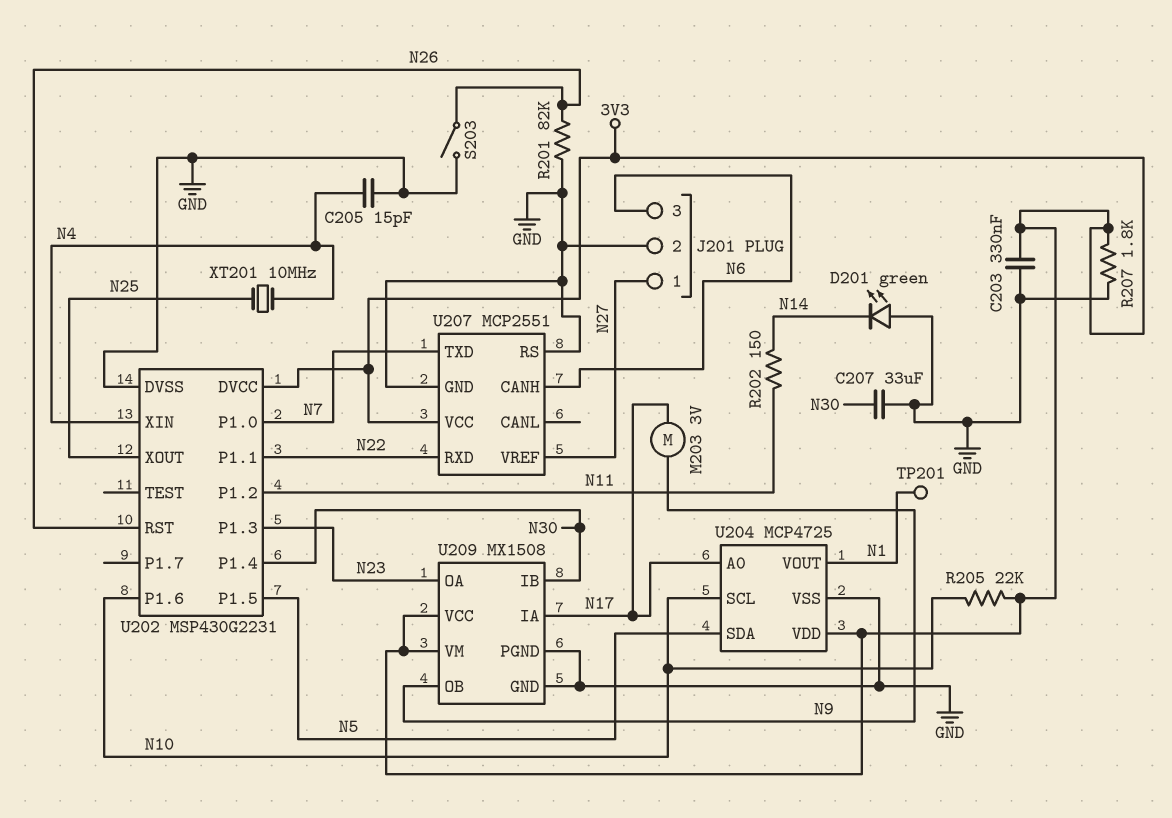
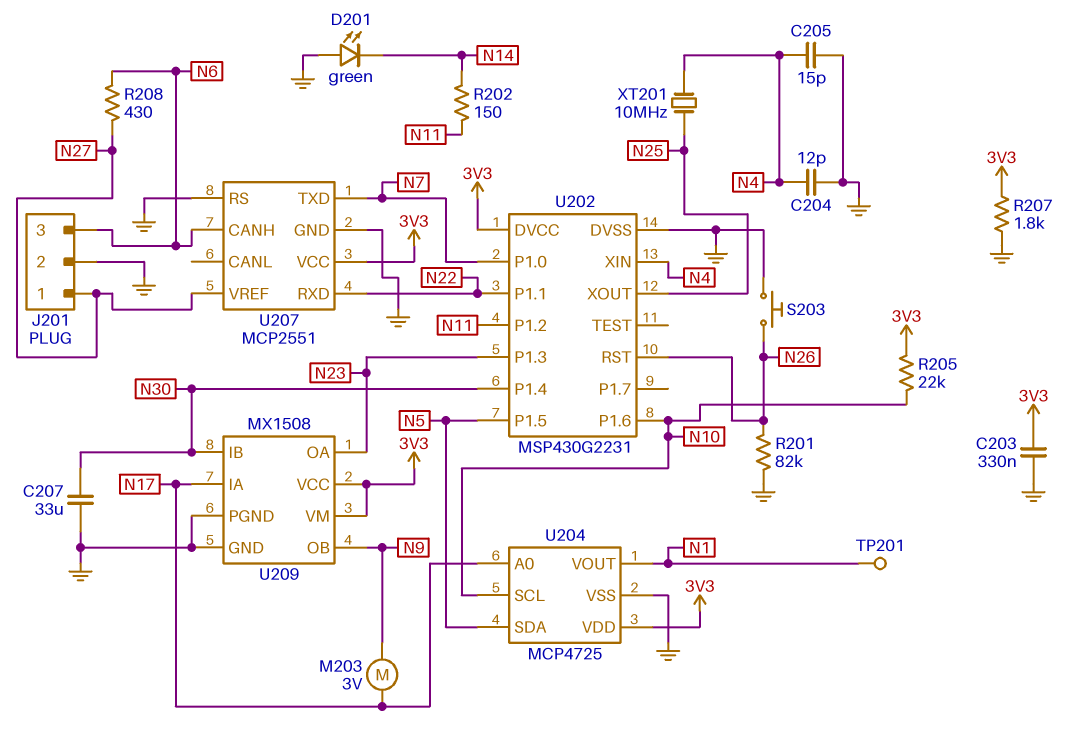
C204: none -> 12pF (GND, N4)
R208: none -> 430 (N6, N27)
S203: switch (GND, N26) -> button (GND, N26)

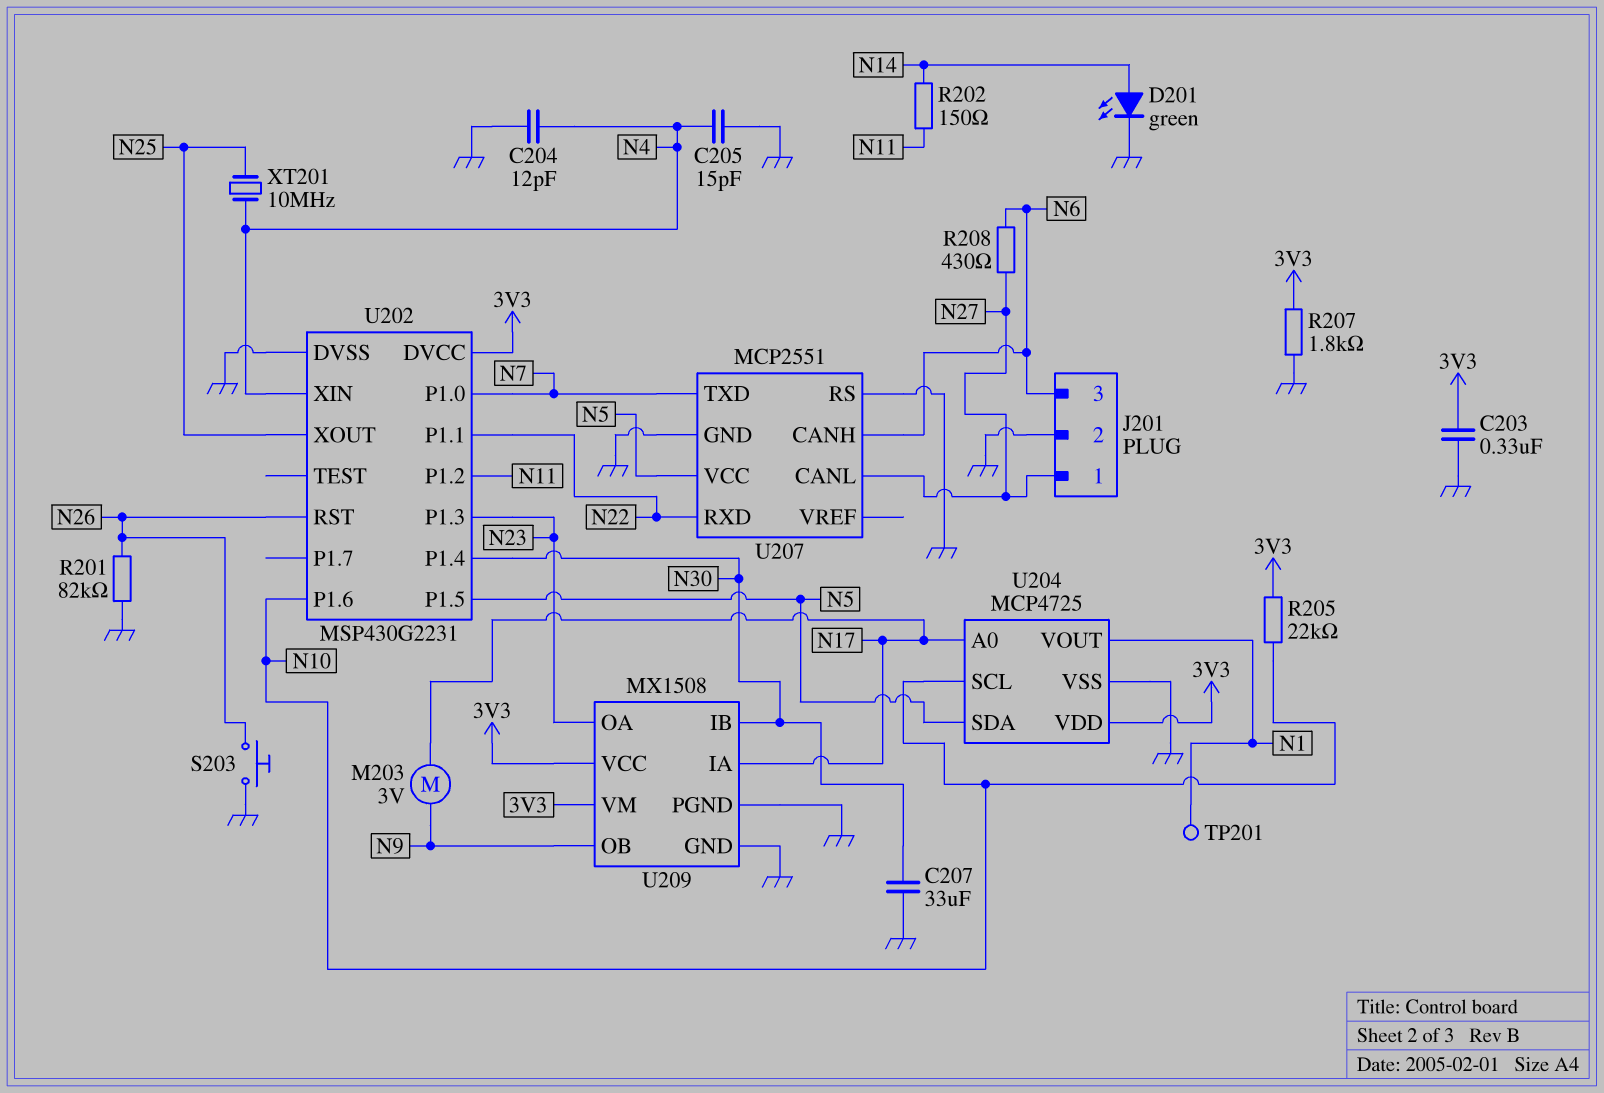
D201: LED green (A GND, K N14) -> LED green (A N14, K GND)
U207 pin CANL: none -> N27
U207 pin VCC: 3V3 -> N5
U207 pin VREF: N27 -> none

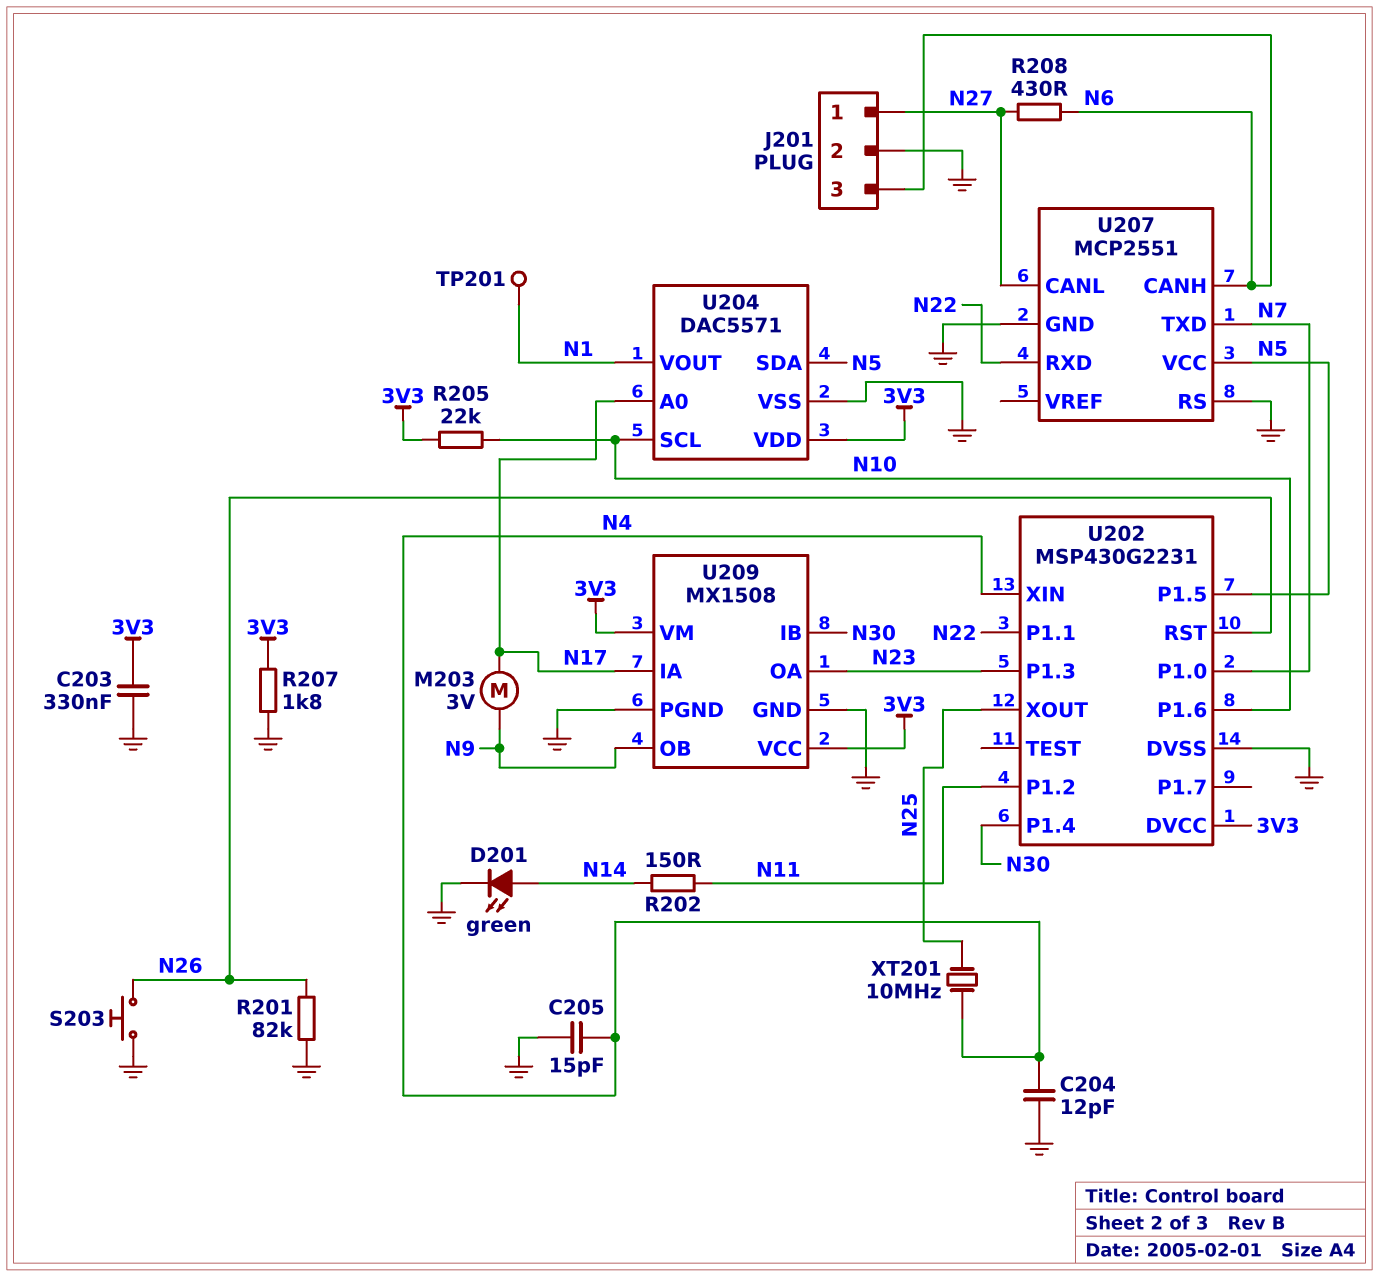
C207: 33uF (GND, N30) -> none
U204: MCP4725 -> DAC5571

